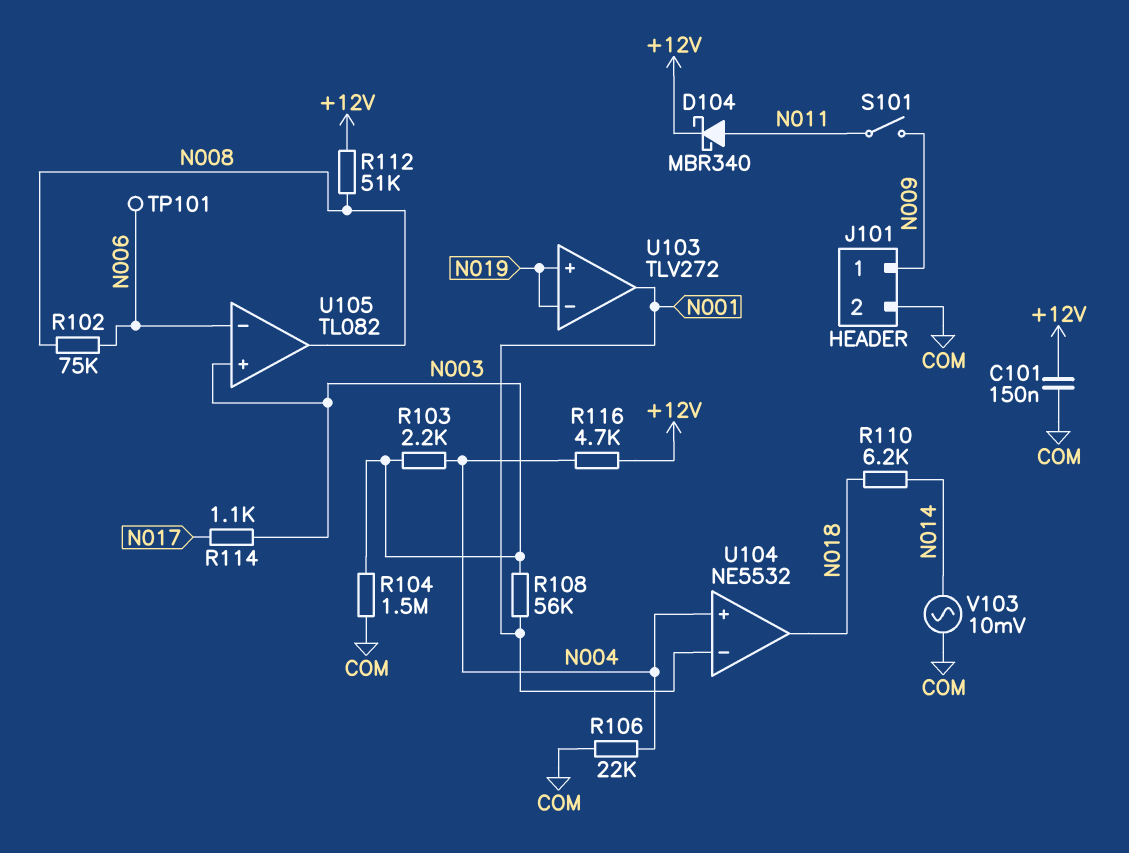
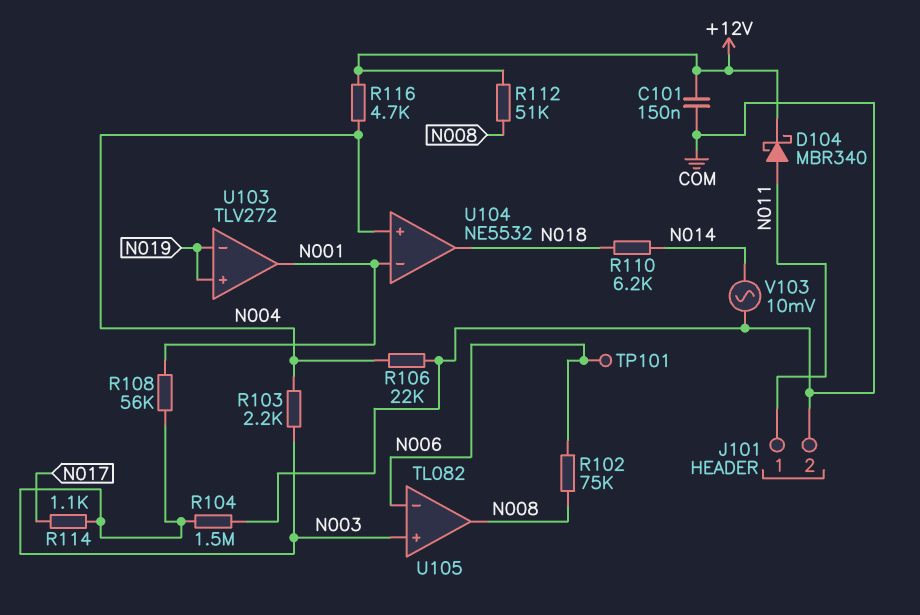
J101 pin 1: N009 -> N011
S101: switch (N009, N011) -> none

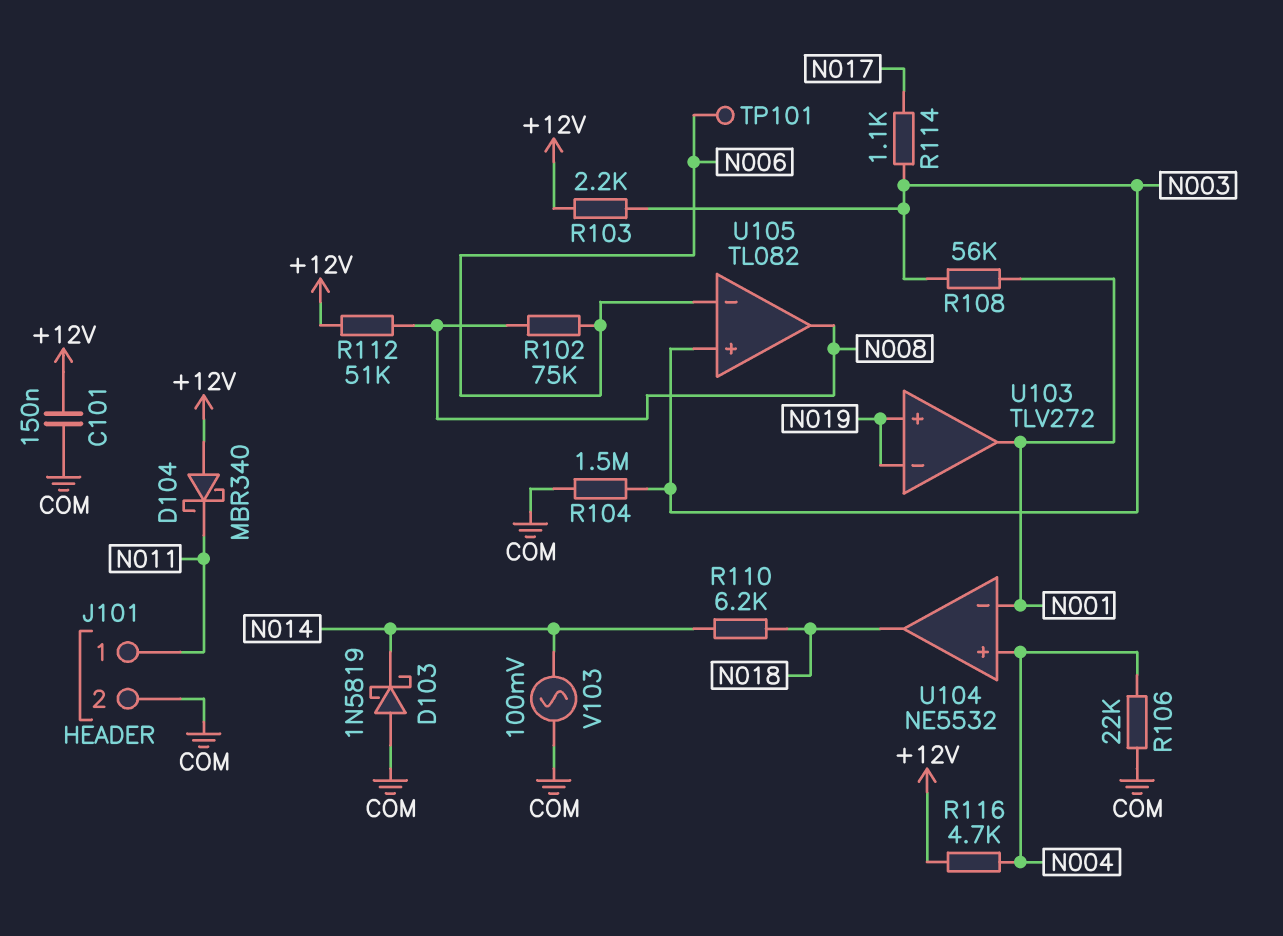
D103: none -> schottky 1N5819 (A COM, K N014)
D104: schottky MBR340 (A N011, K +12V) -> schottky MBR340 (A +12V, K N011)
R103: 2.2k (N003, N004) -> 2.2k (+12V, N003)
V103: AC 10mV (COM, N014) -> AC 100mV (COM, N014)

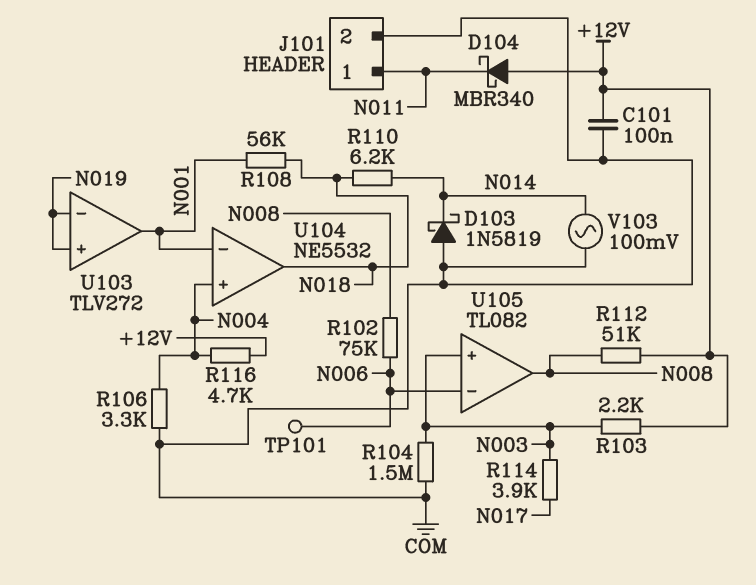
C101: 150nF (+12V, COM) -> 100nF (+12V, COM)
R106: 22k (COM, N004) -> 3.3k (COM, N004)
R108: 56k (N001, N003) -> 56k (N001, N018)
R114: 1.1k (N003, N017) -> 3.9k (N003, N017)

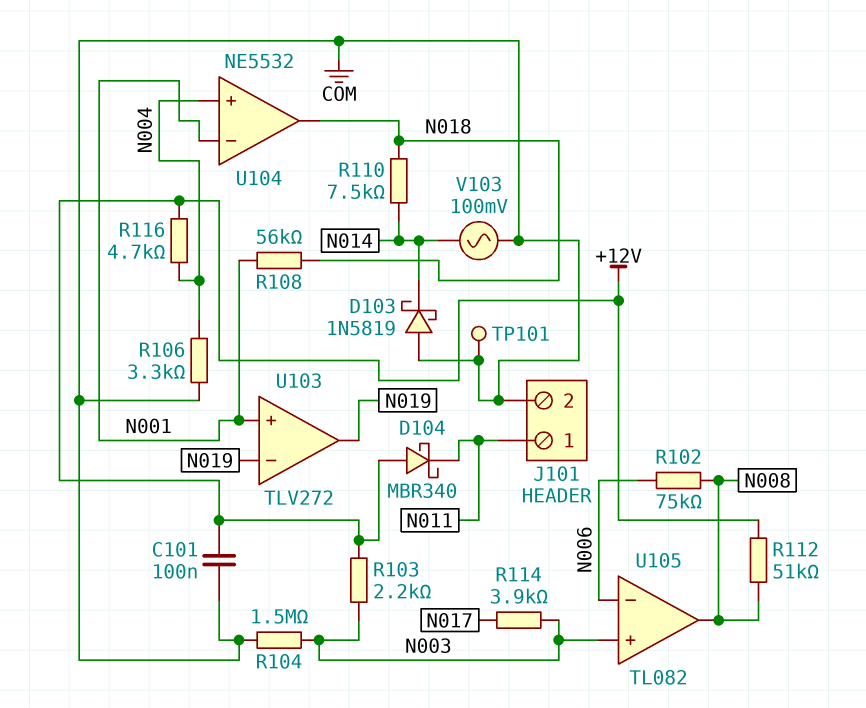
R110: 6.2k (N014, N018) -> 7.5k (N014, N018)
TP101: test point (N006) -> test point (COM)
U103 pin in+: N019 -> N001
U103 pin out: N001 -> N019

